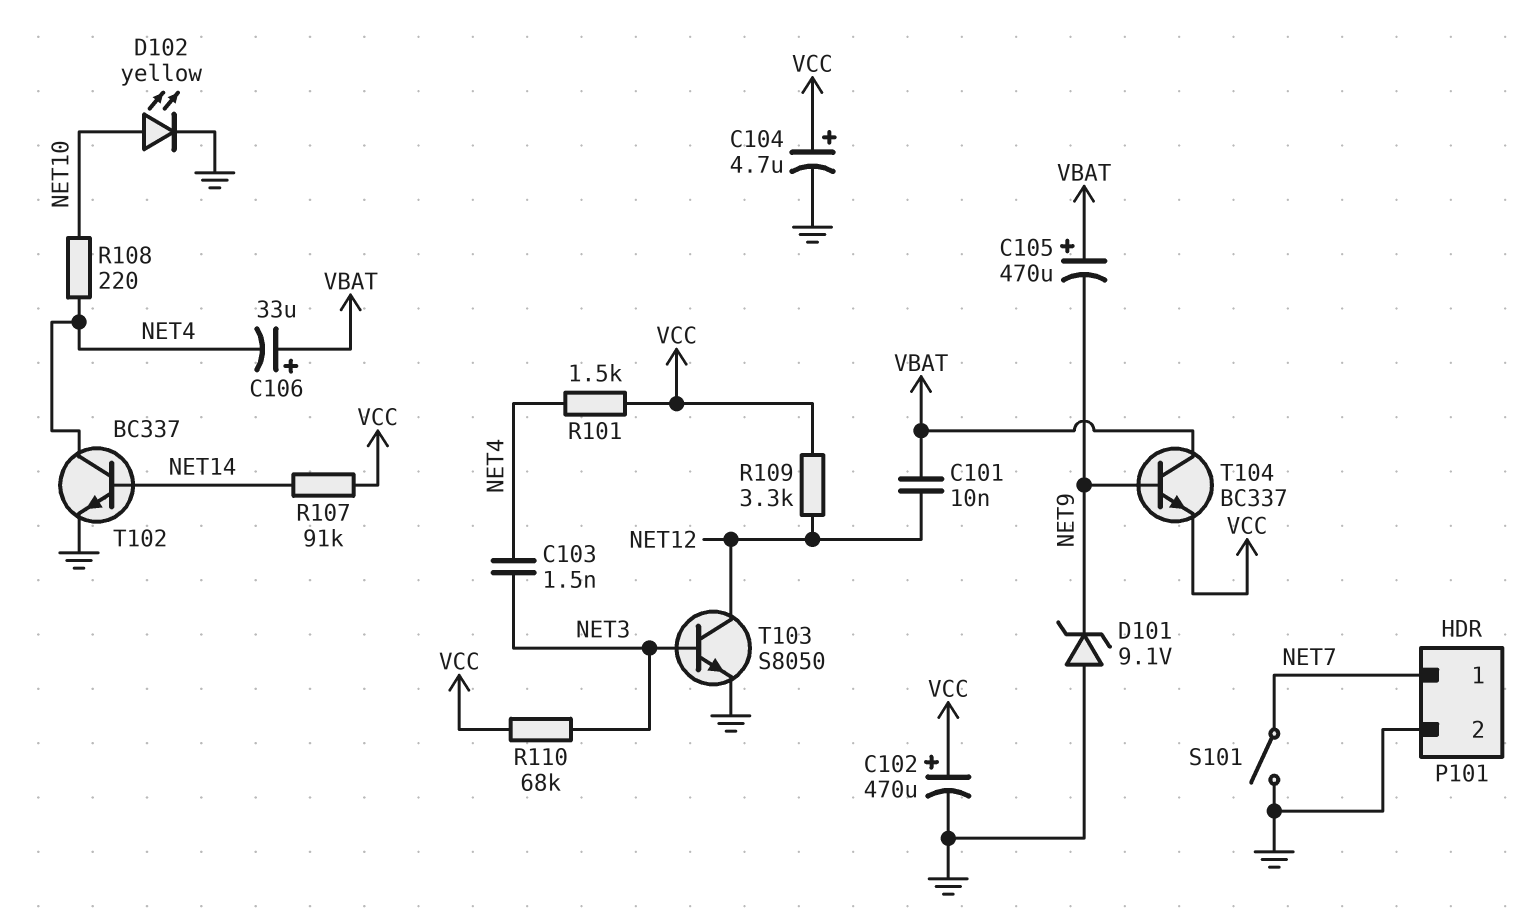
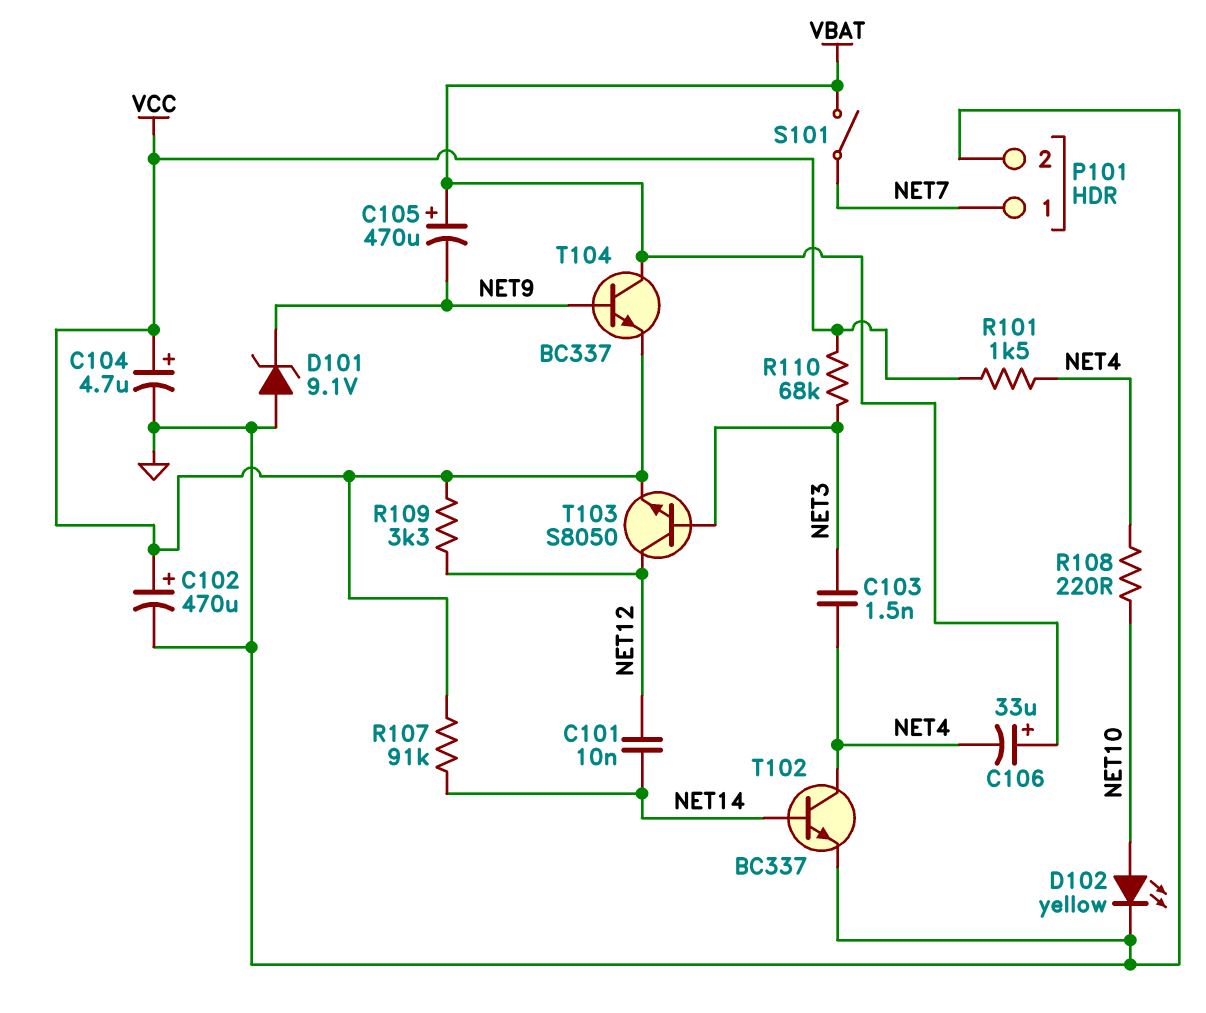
C101: 10nF (NET12, VBAT) -> 10nF (NET12, NET14)
S101: switch (GND, NET7) -> switch (NET7, VBAT)
T103: NPN S8050 (B NET3, C NET12, E GND) -> NPN S8050 (B NET3, C NET12, E VCC)

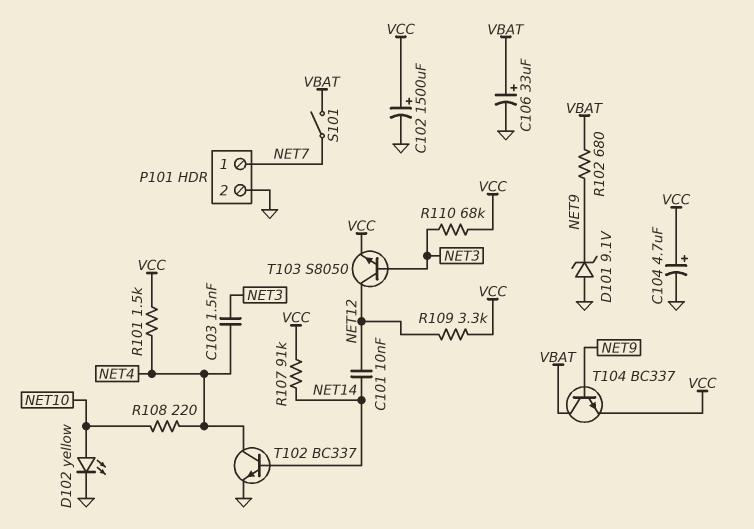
C102: 470uF (plus VCC, minus GND) -> 1500uF (plus VCC, minus GND)
C105: 470uF (plus VBAT, minus NET9) -> none
C106: 33uF (plus VBAT, minus NET4) -> 33uF (plus VBAT, minus GND)
R102: none -> 680 (NET9, VBAT)

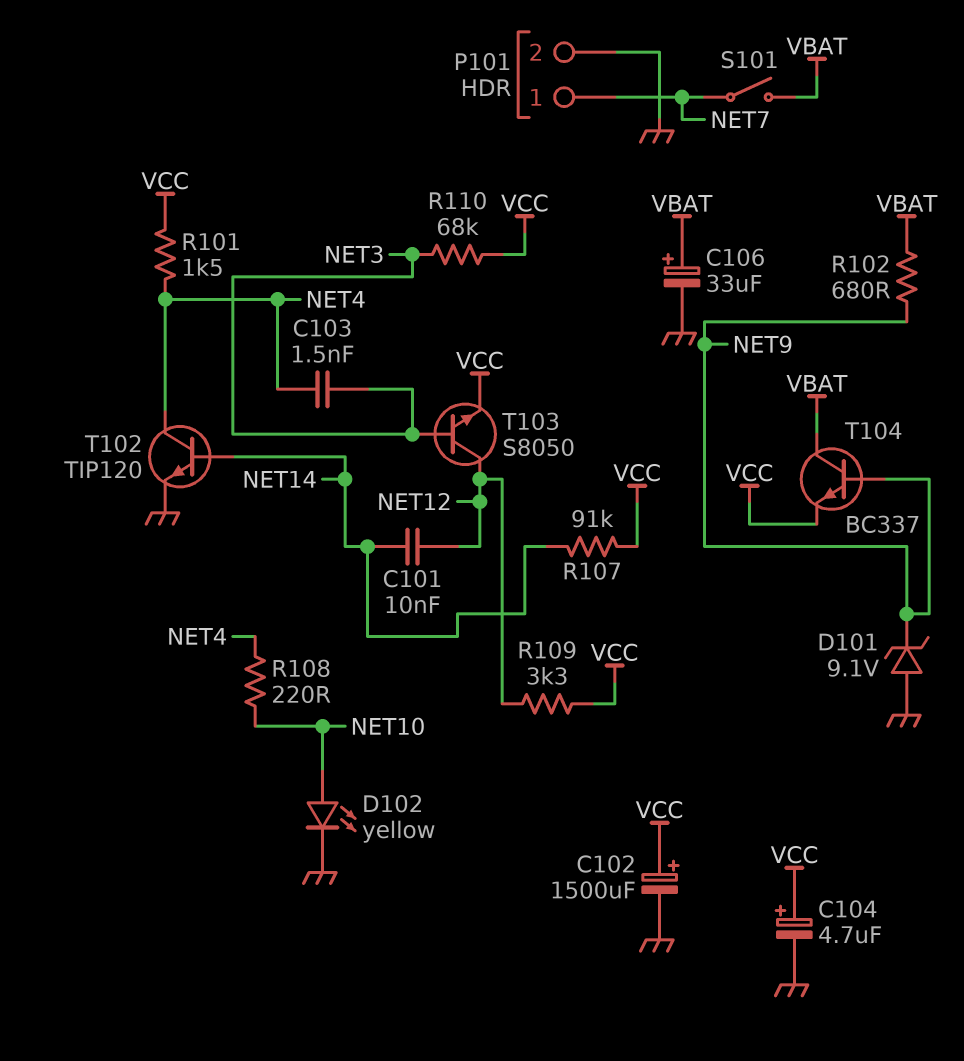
T102: NPN BC337 (B NET14, C NET4, E GND) -> NPN TIP120 (B NET14, C NET4, E GND)

